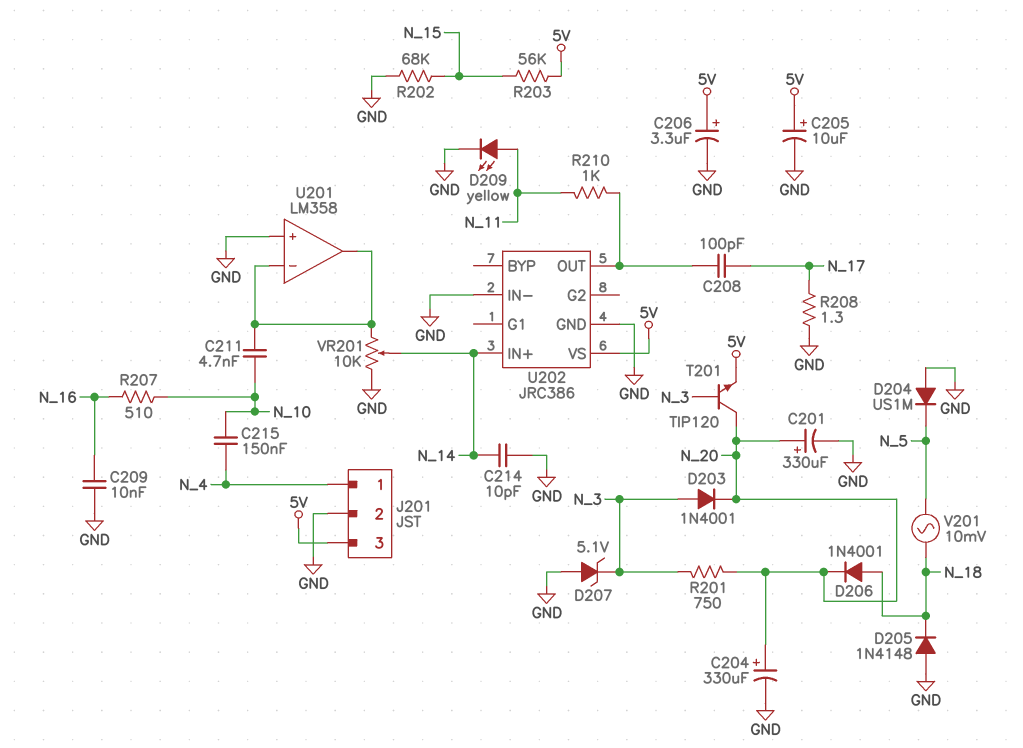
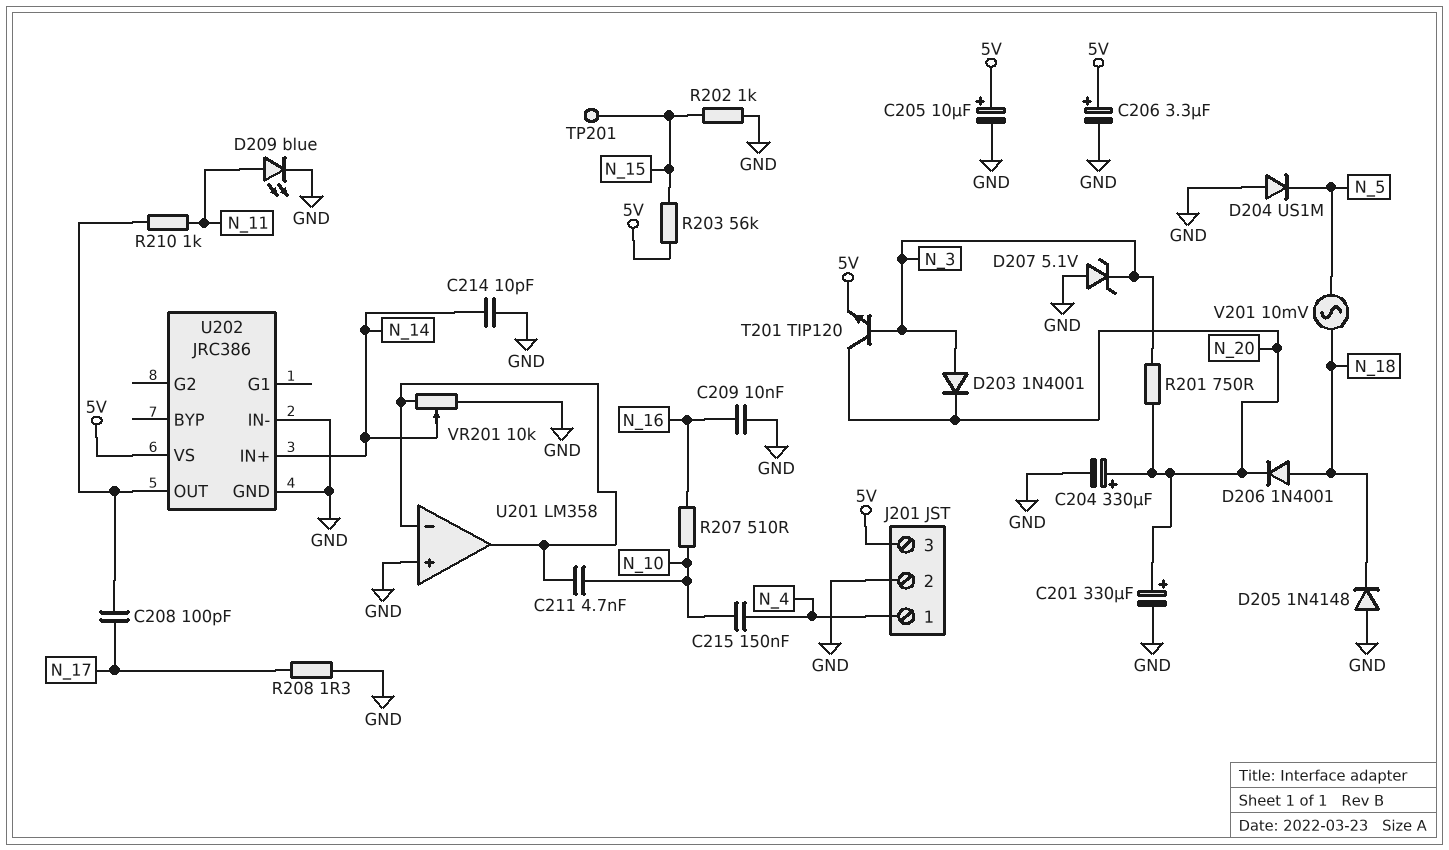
D209: LED yellow (A N_11, K GND) -> LED blue (A N_11, K GND)
R202: 68k (GND, N_15) -> 1k (GND, N_15)
TP201: none -> test point (N_15)

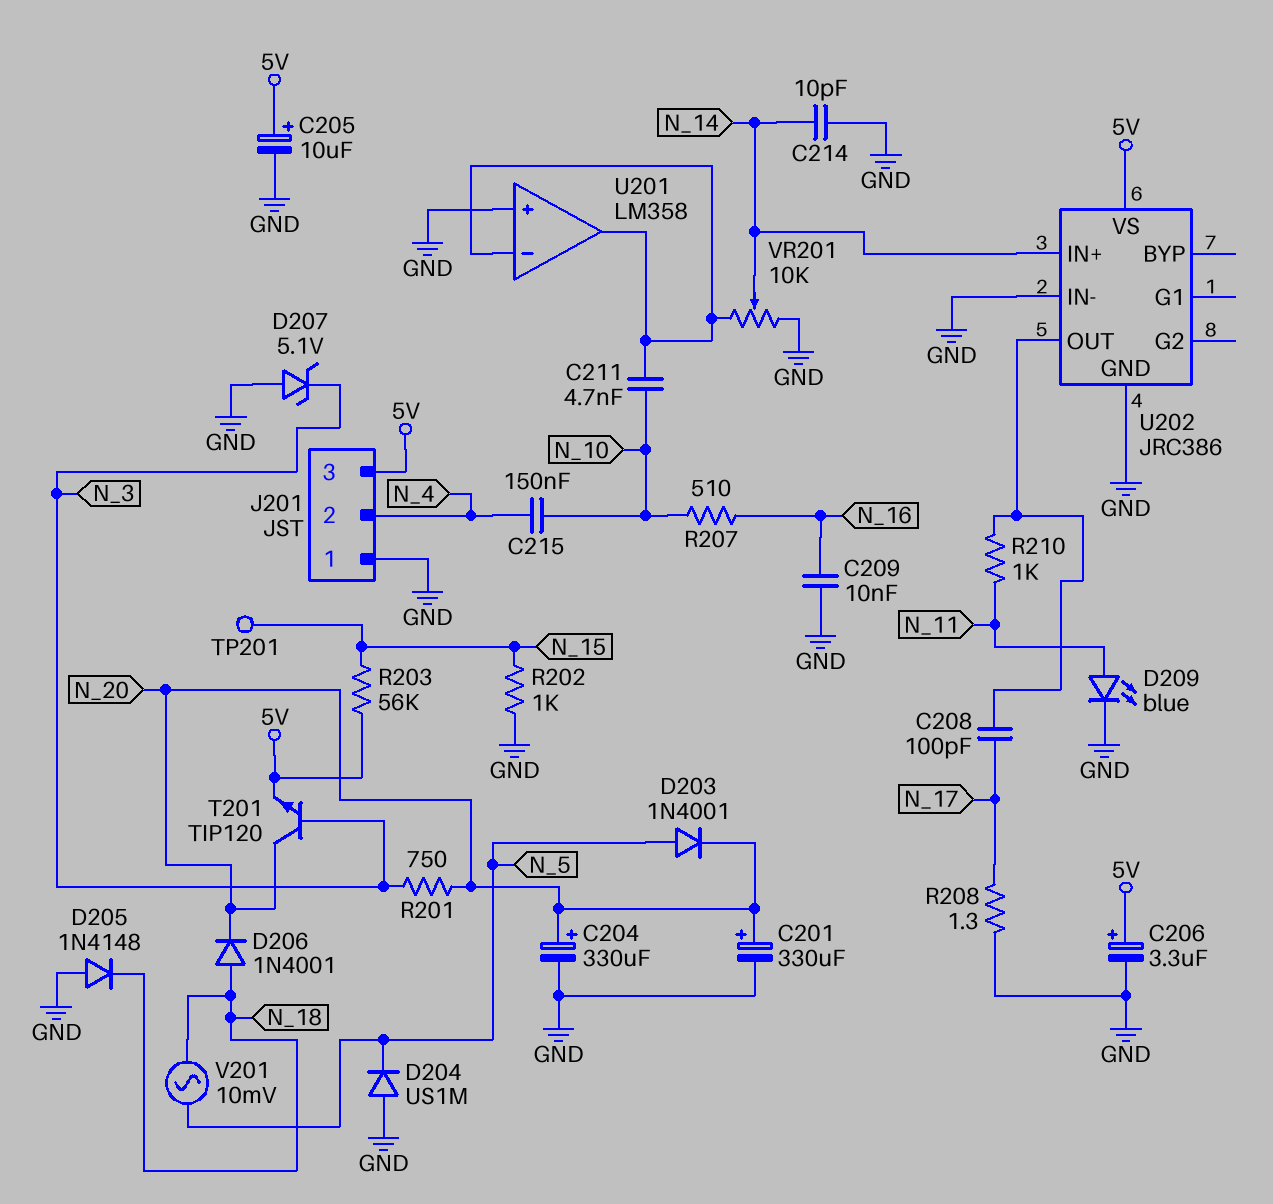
D203: diode 1N4001 (A N_3, K N_20) -> diode 1N4001 (A N_5, K N_20)
J201 pin 1: N_4 -> GND
J201 pin 2: GND -> N_4

